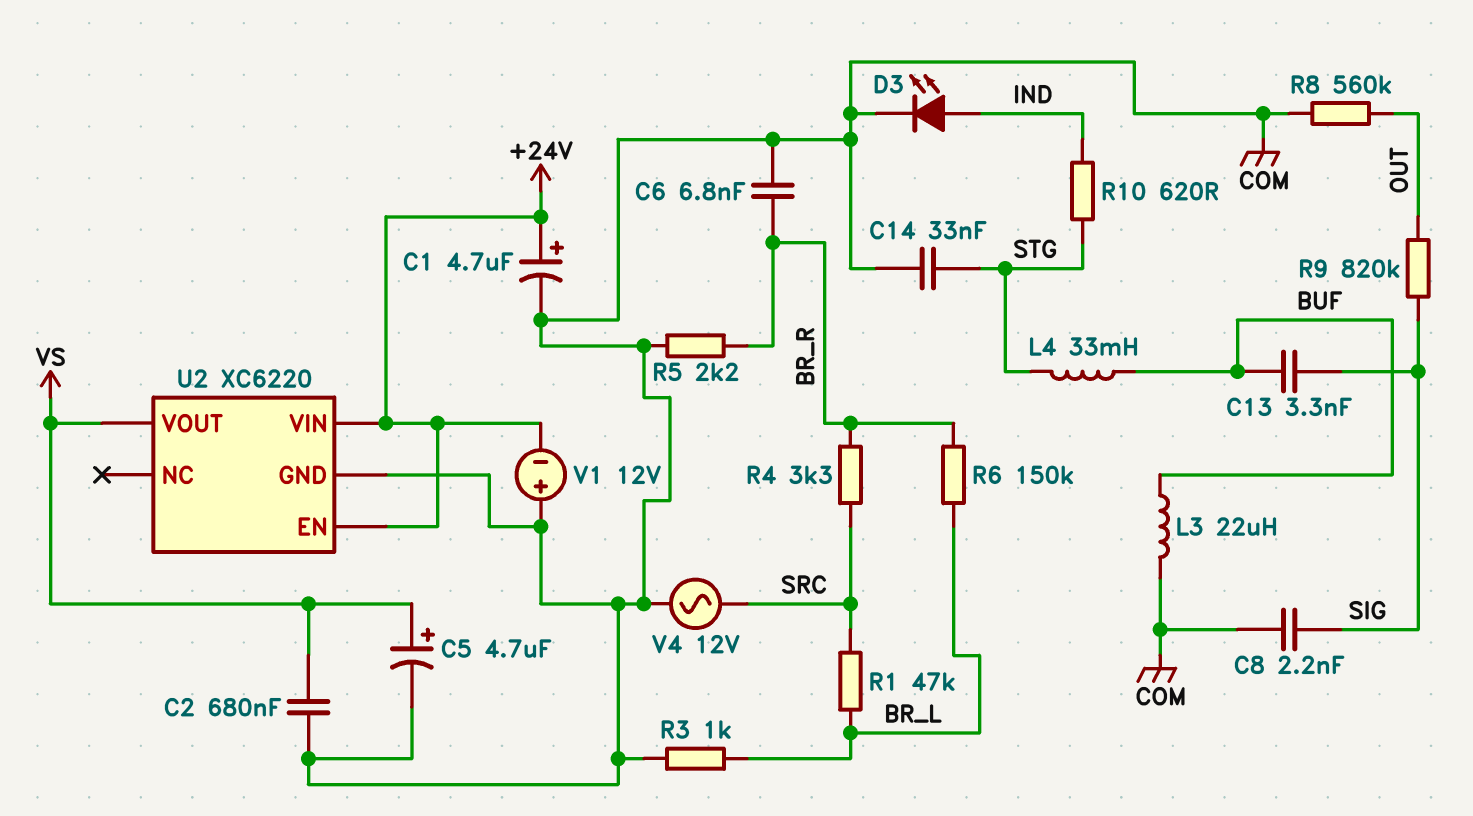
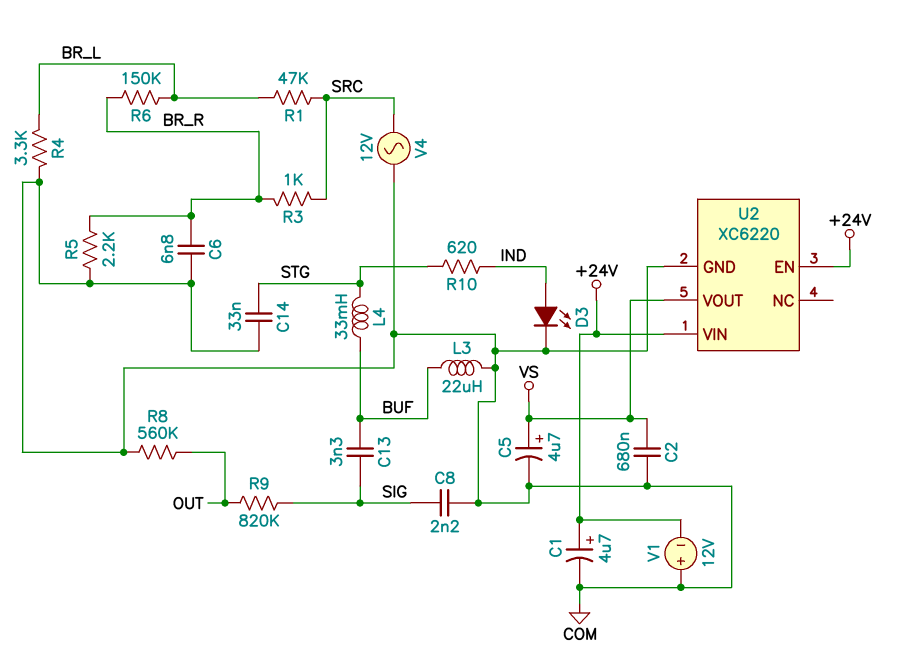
R3: 1k (BR_L, COM) -> 1k (BR_R, SRC)
R4: 3.3k (BR_R, SRC) -> 3.3k (BR_L, COM)

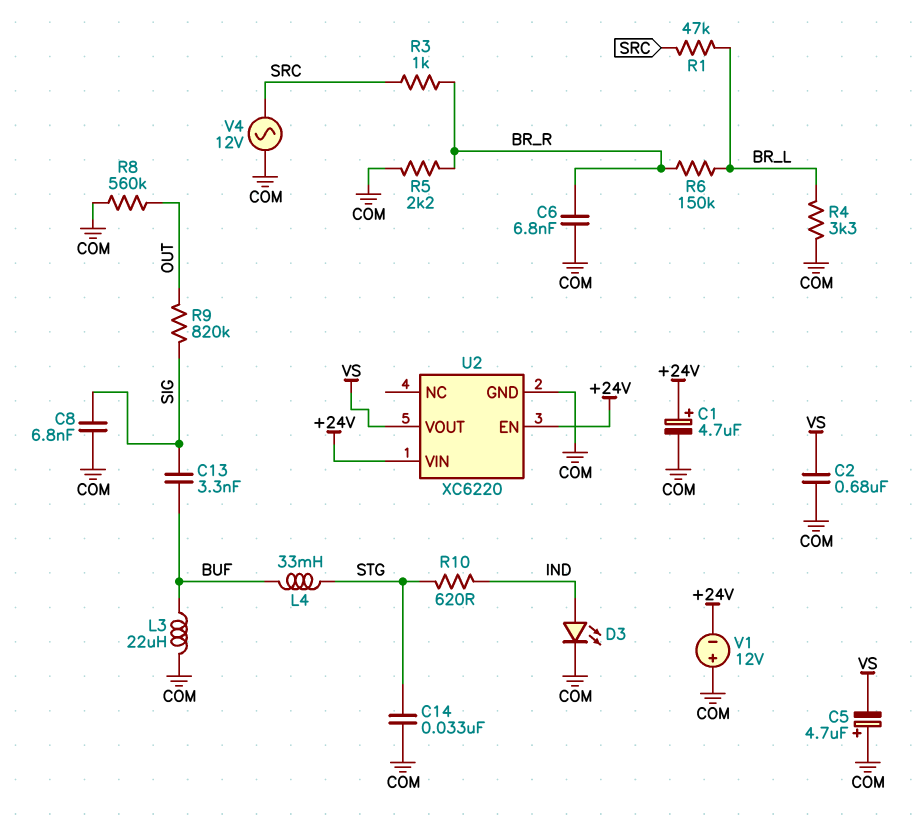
C5: 4.7uF (plus VS, minus COM) -> 4.7uF (plus COM, minus VS)
C8: 2.2nF (COM, SIG) -> 6.8nF (COM, SIG)

